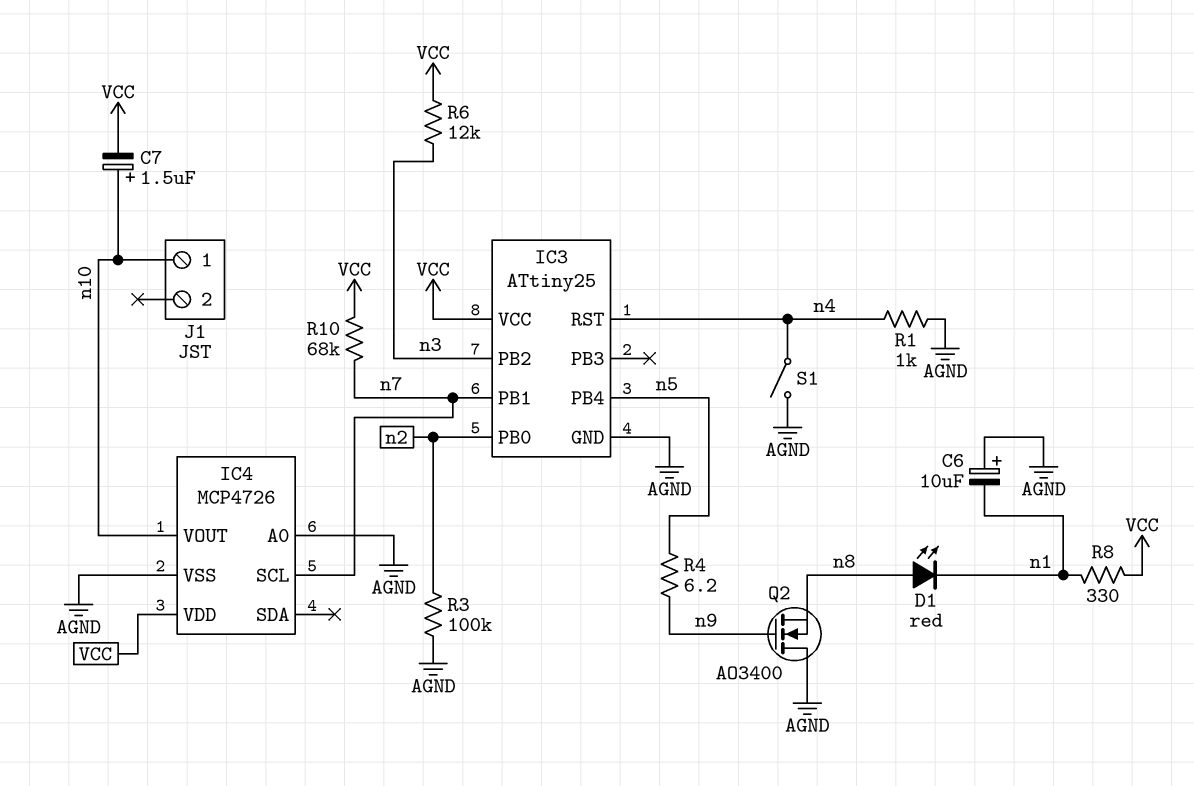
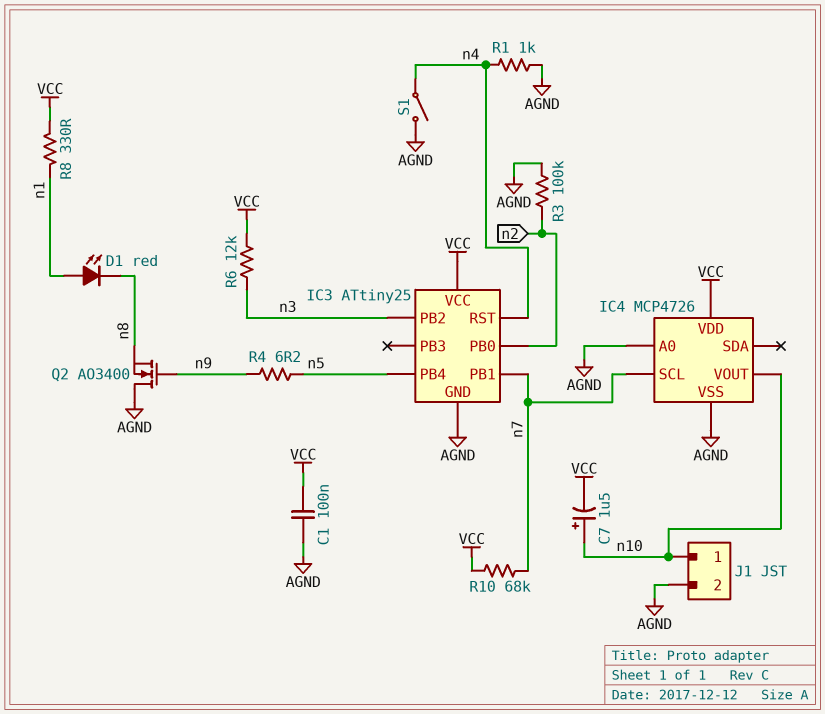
C1: none -> 100nF (AGND, VCC)
C6: 10uF (plus AGND, minus n1) -> none
D1: LED red (A n8, K n1) -> LED red (A n1, K n8)
J1 pin 2: none -> AGND

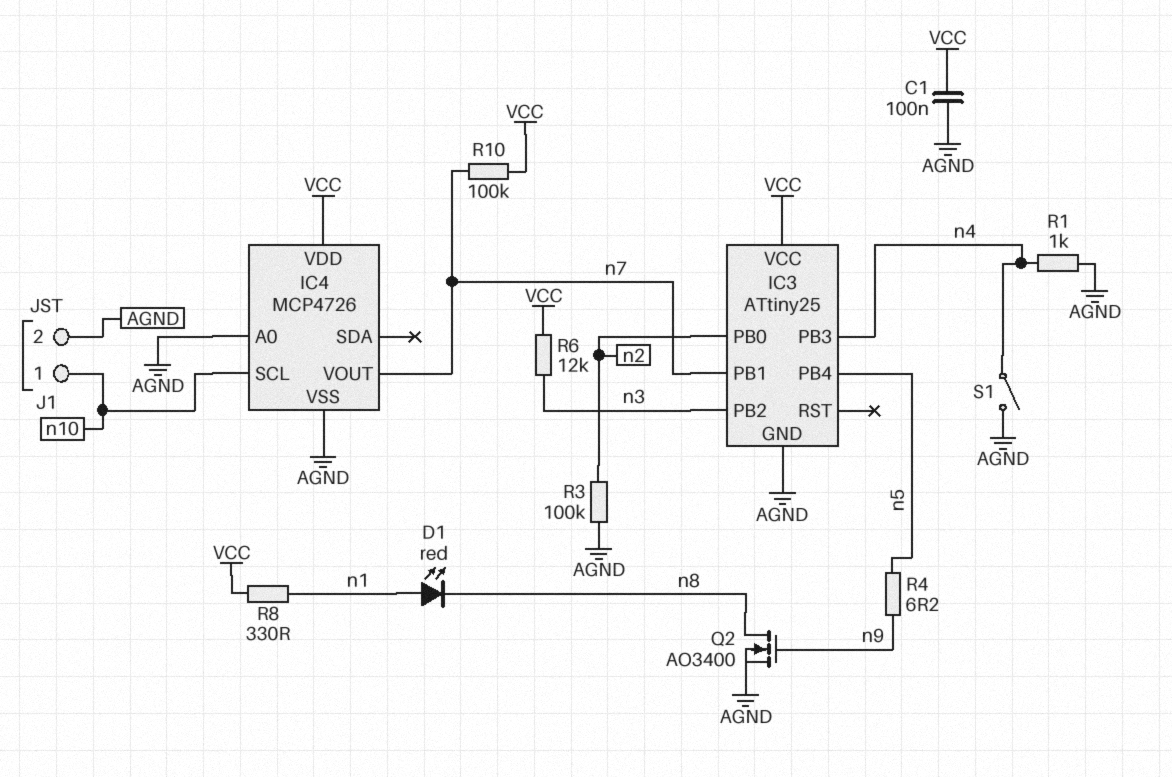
C7: 1.5uF (plus n10, minus VCC) -> none
IC3 pin PB3: none -> n4
IC3 pin RST: n4 -> none
IC4 pin SCL: n7 -> n10
IC4 pin VOUT: n10 -> n7
Q2: NMOS AO3400 (G n9, D AGND, S n8) -> NMOS AO3400 (G n9, D n8, S AGND)
R10: 68k (VCC, n7) -> 100k (VCC, n7)

